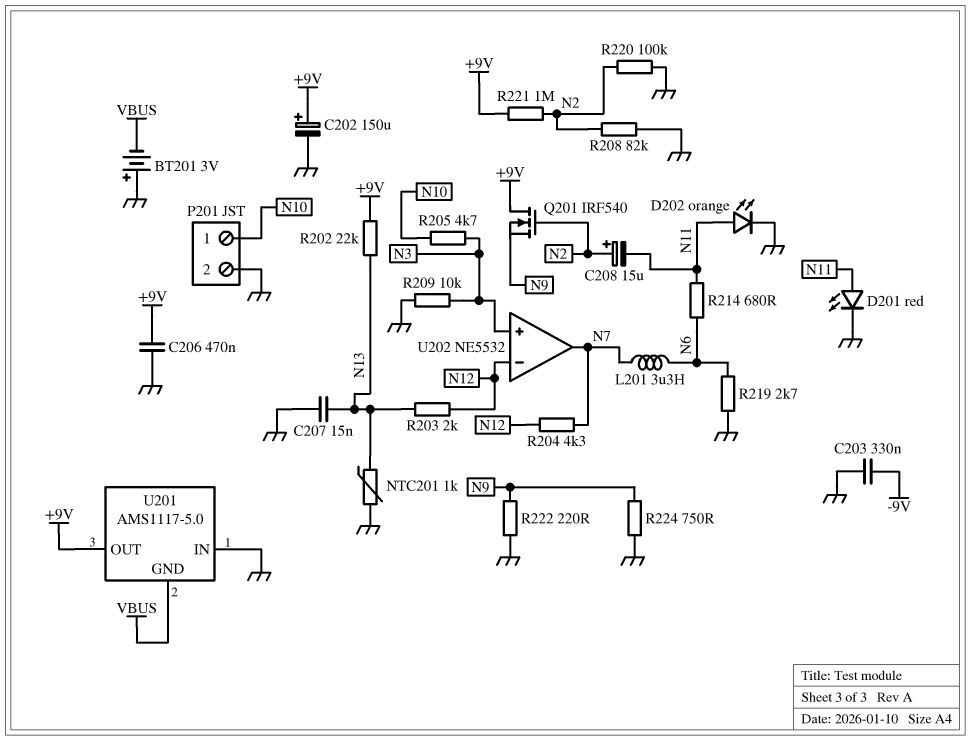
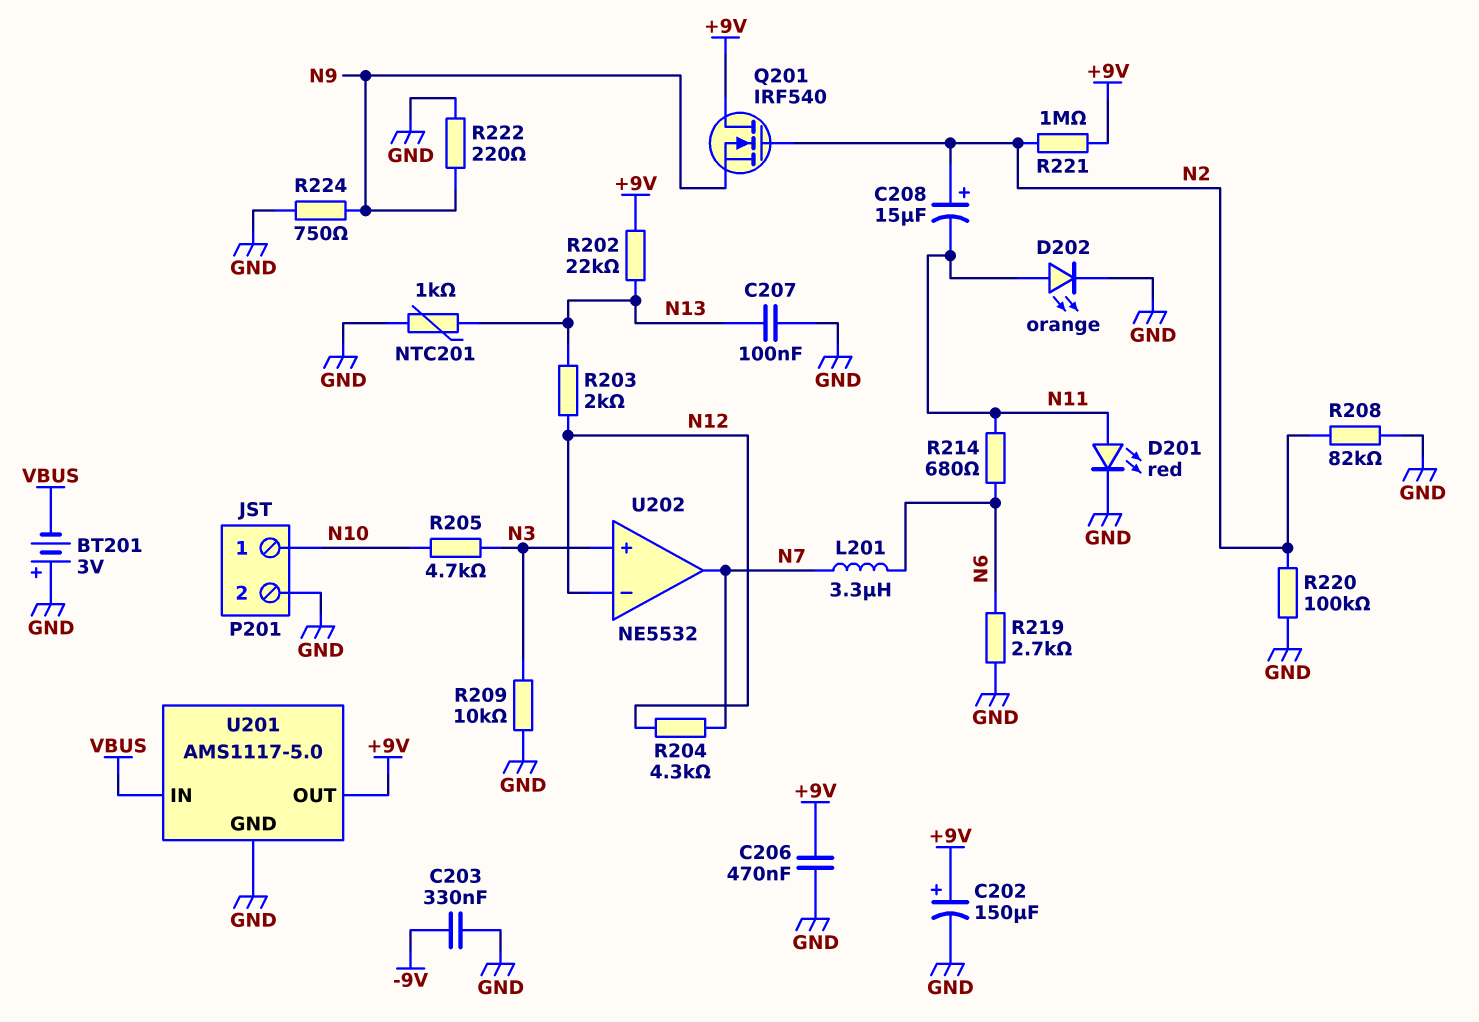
C207: 15nF (GND, N13) -> 100nF (GND, N13)
U201 pin GND: VBUS -> GND
U201 pin IN: GND -> VBUS

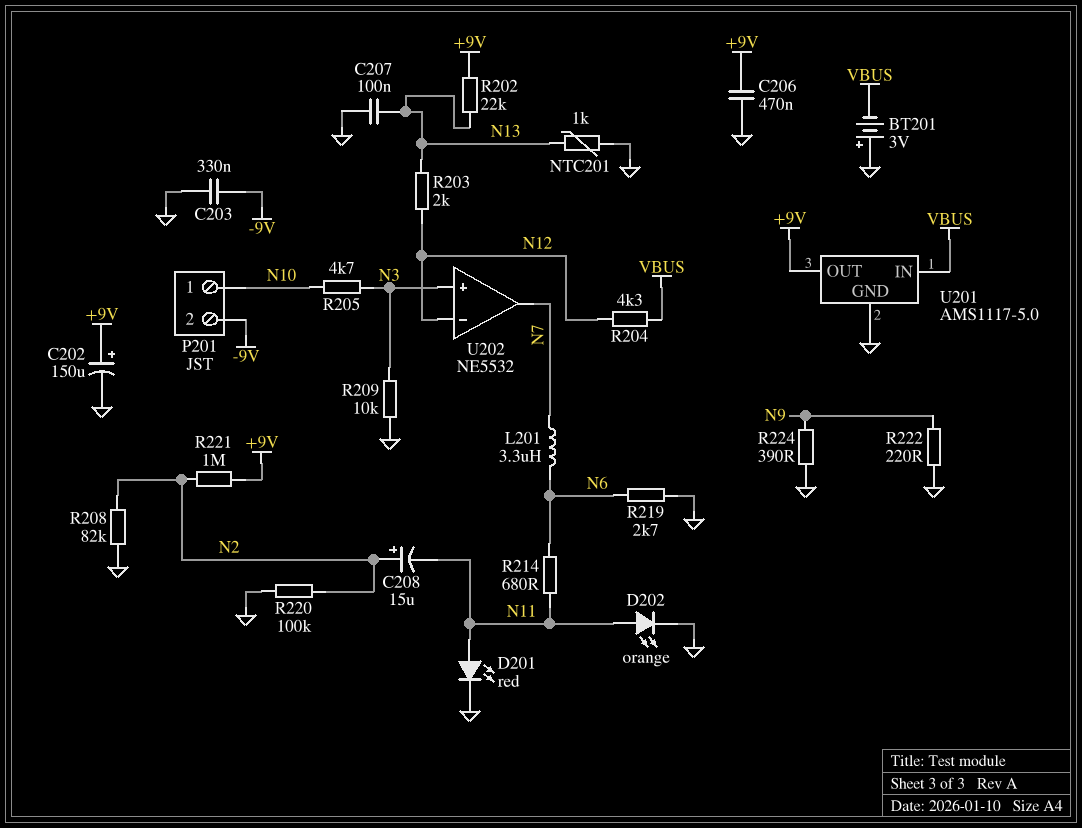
P201 pin 2: GND -> -9V
Q201: NMOS IRF540 (G N2, D +9V, S N9) -> none
R204: 4.3k (N7, N12) -> 4.3k (N12, VBUS)
R224: 750 (GND, N9) -> 390 (GND, N9)

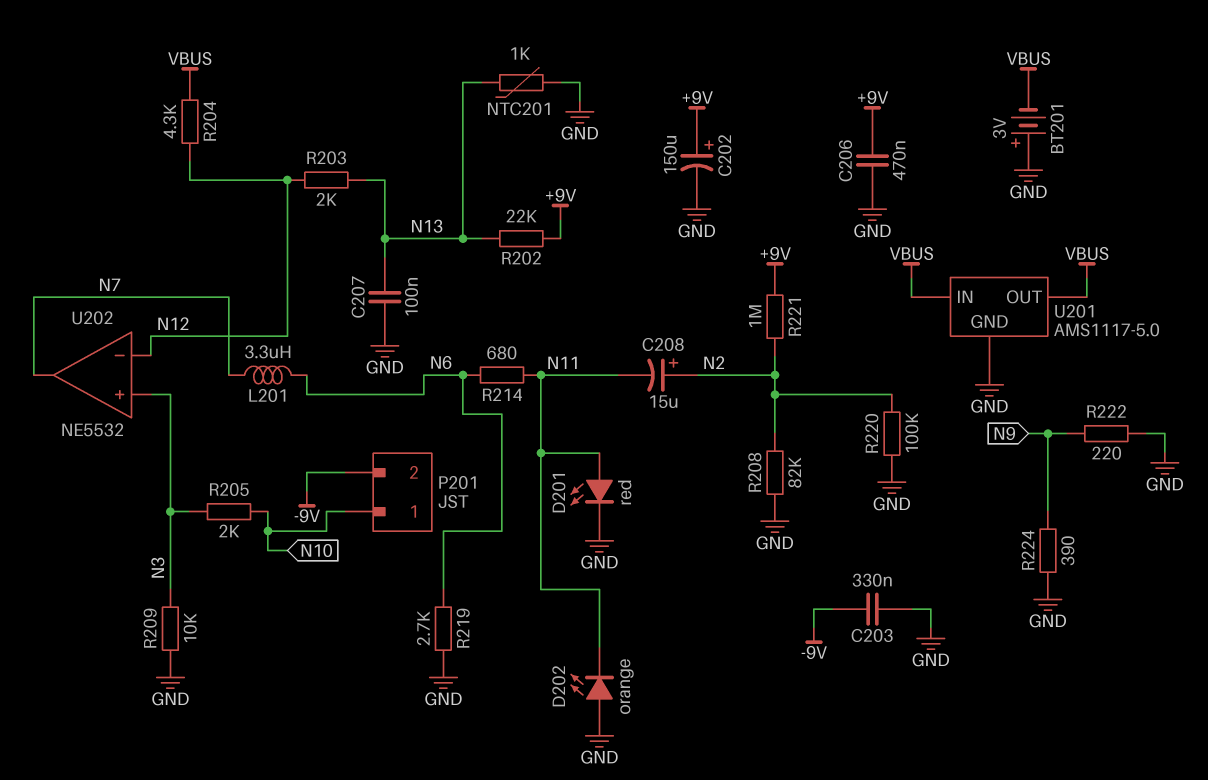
D202: LED orange (A N11, K GND) -> LED orange (A GND, K N11)
R205: 4.7k (N3, N10) -> 2k (N3, N10)
U201 pin OUT: +9V -> VBUS

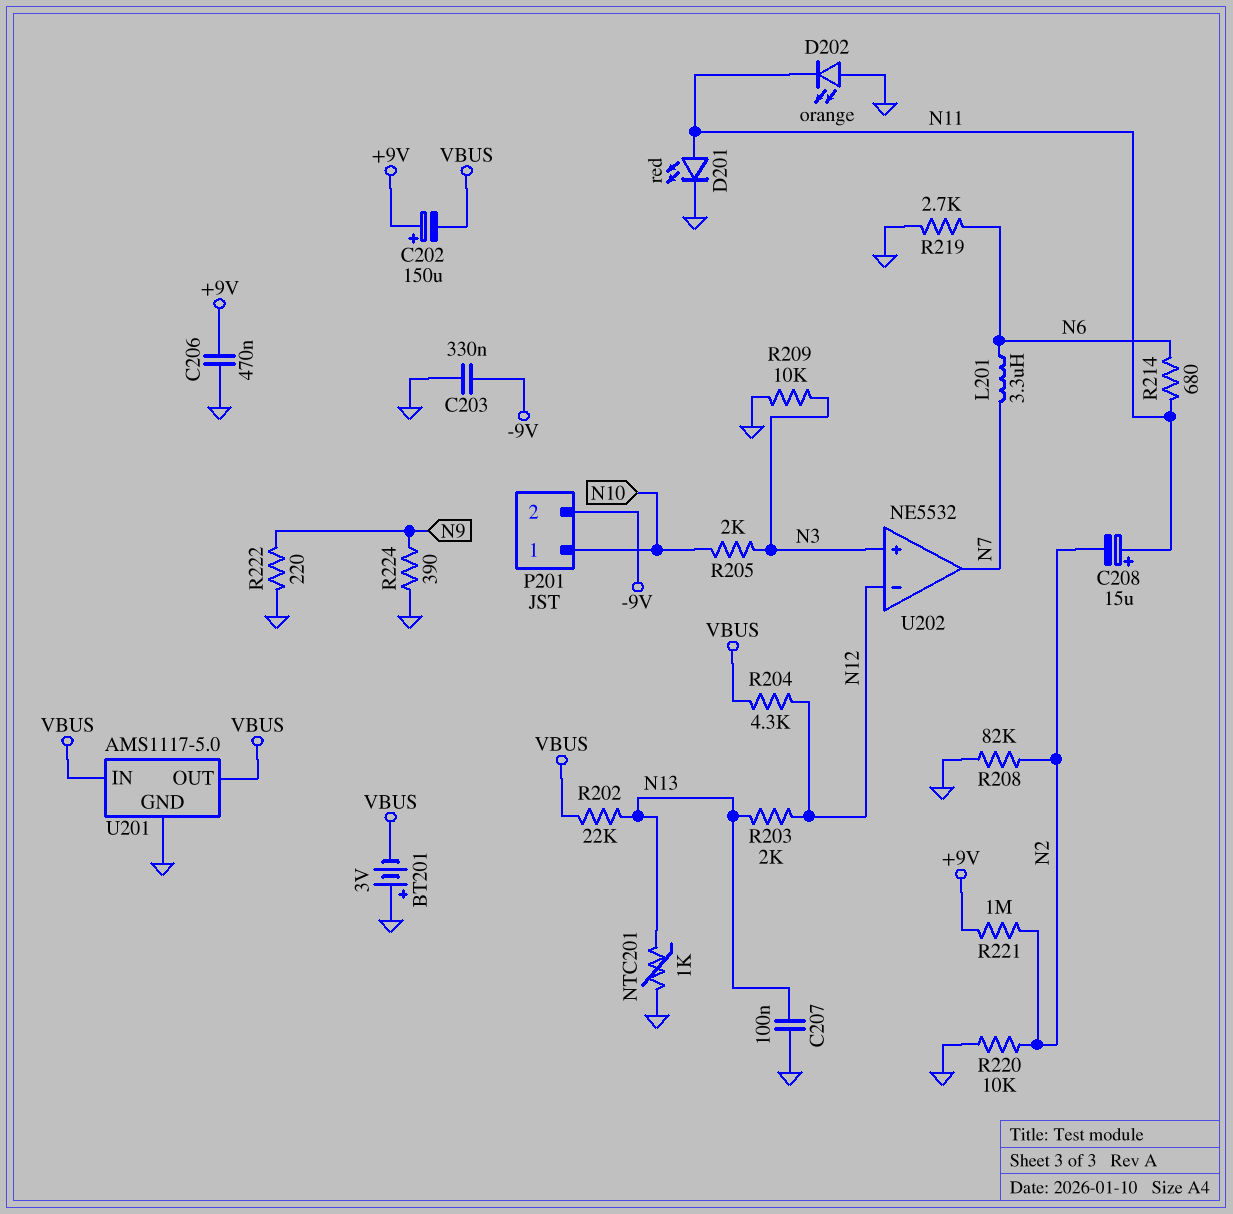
C202: 150uF (plus +9V, minus GND) -> 150uF (plus +9V, minus VBUS)
C208: 15uF (plus N2, minus N11) -> 15uF (plus N11, minus N2)
R202: 22k (+9V, N13) -> 22k (N13, VBUS)
R220: 100k (GND, N2) -> 10k (GND, N2)

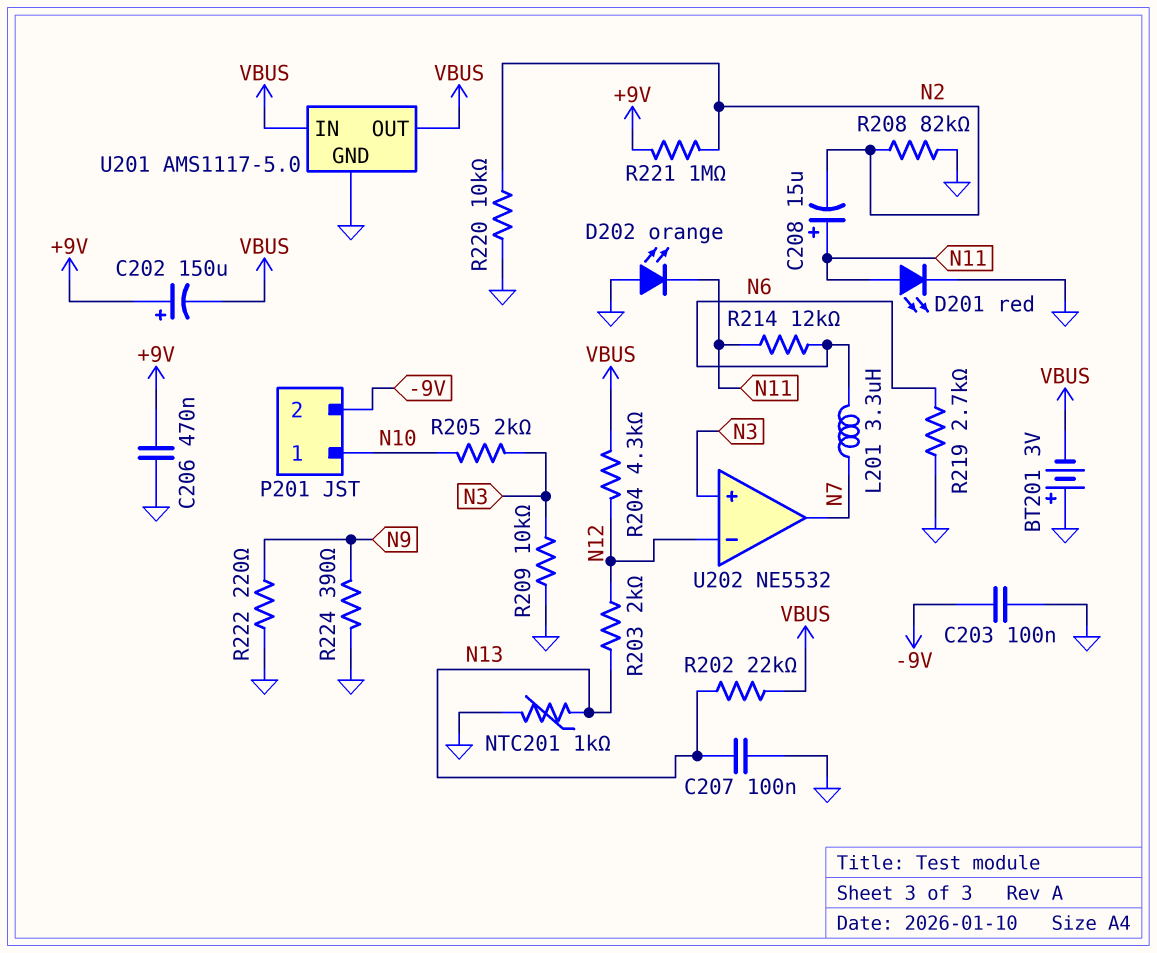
C203: 330nF (-9V, GND) -> 100nF (-9V, GND)
R214: 680 (N6, N11) -> 12k (N6, N11)

